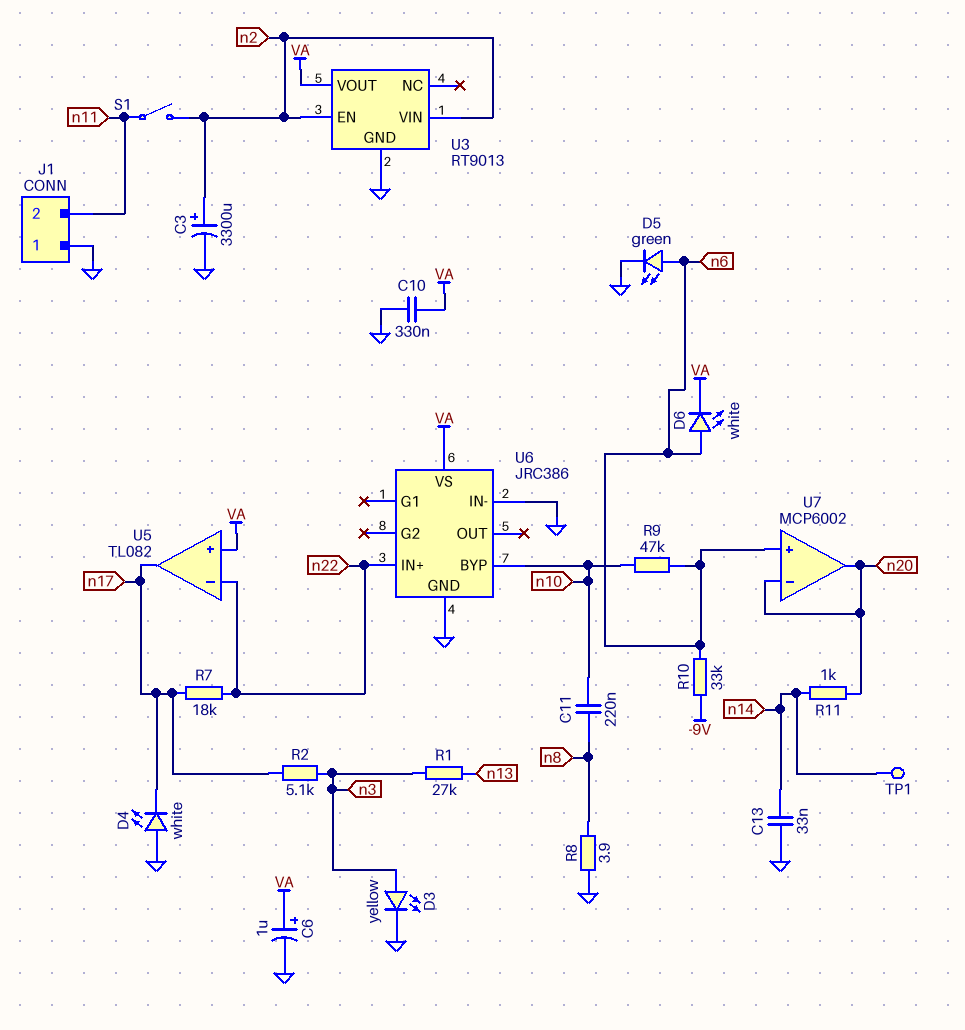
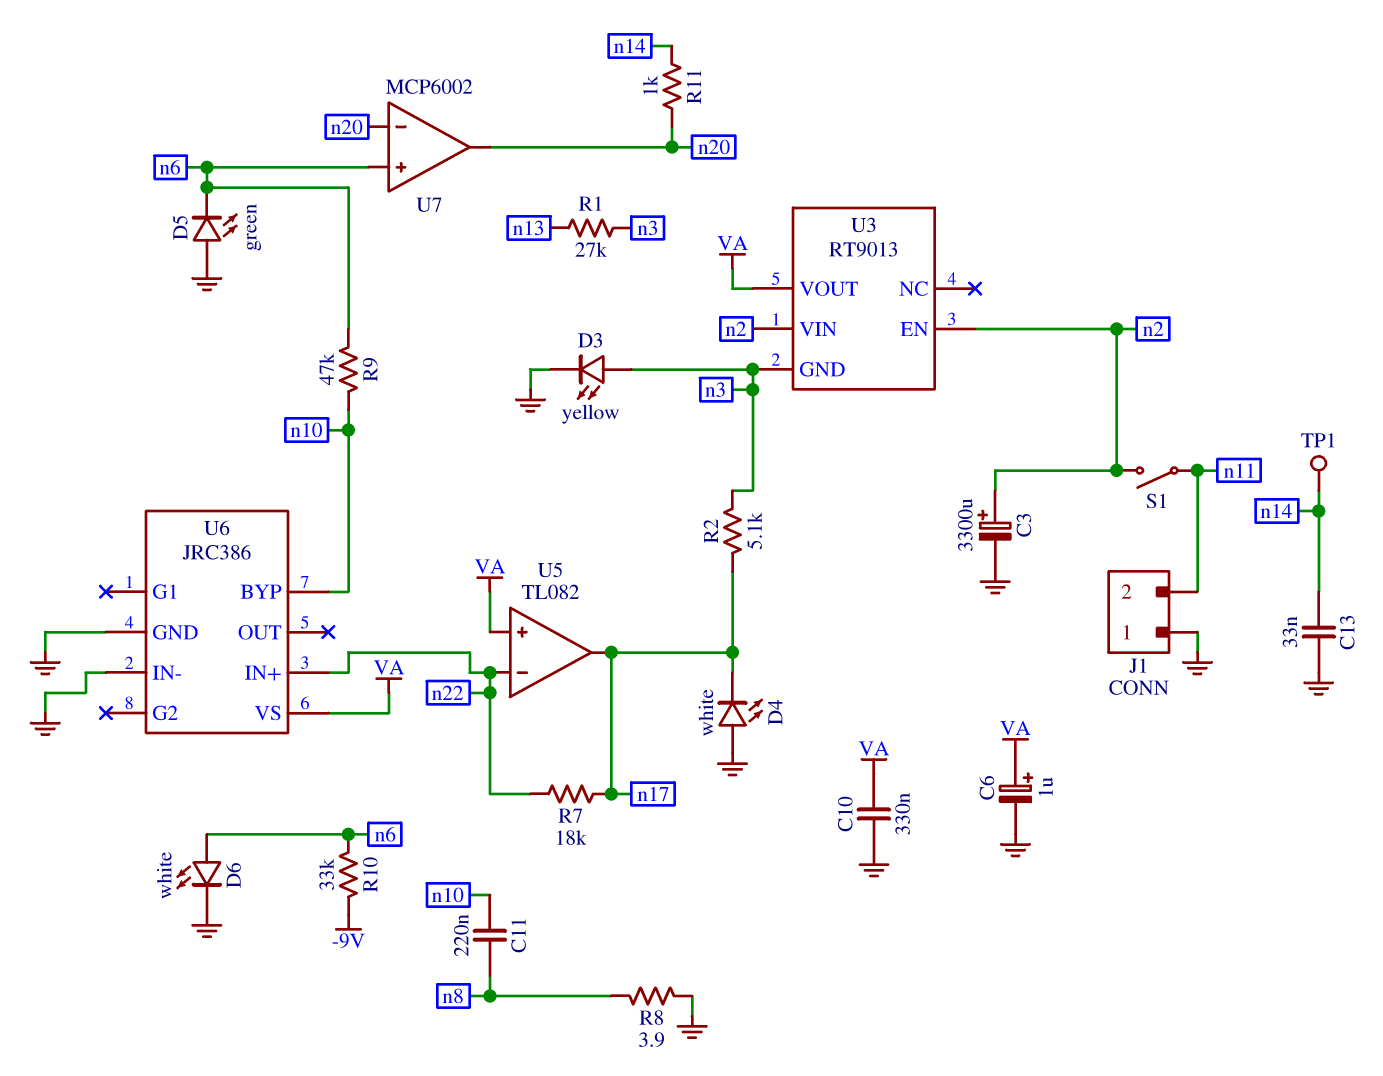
D5: LED green (A n6, K GND) -> LED green (A GND, K n6)
D6: LED white (A n6, K VA) -> LED white (A n6, K GND)
U3 pin GND: GND -> n3

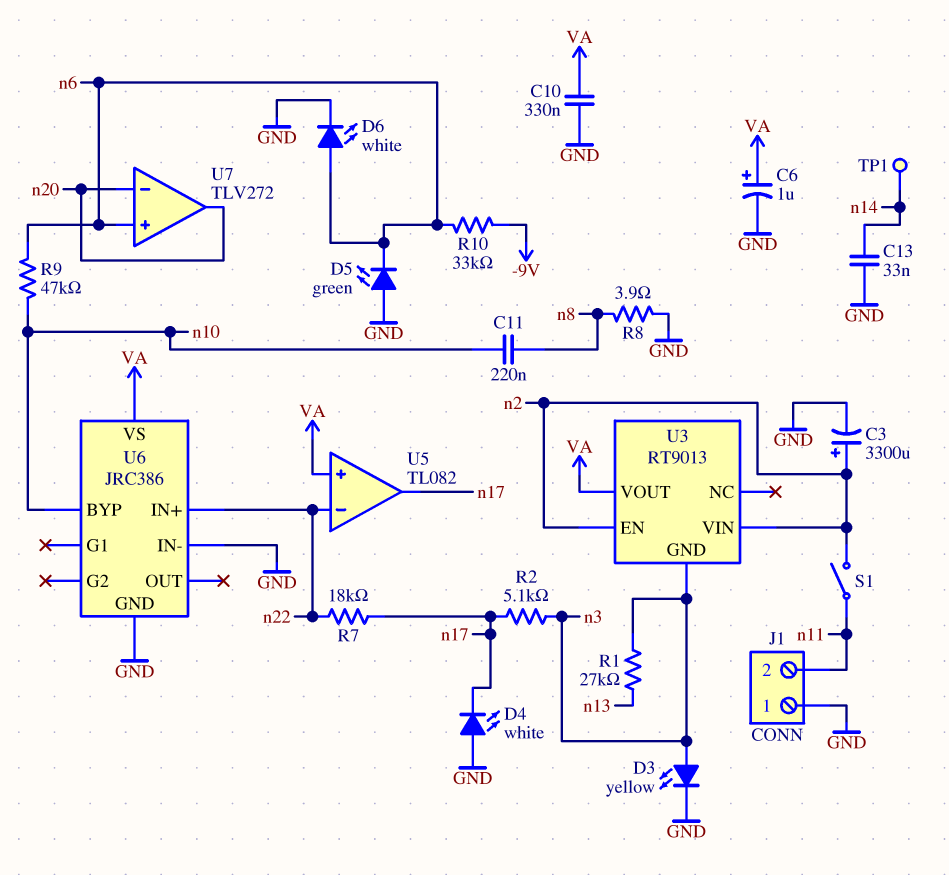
R11: 1k (n14, n20) -> none
U7: MCP6002 -> TLV272

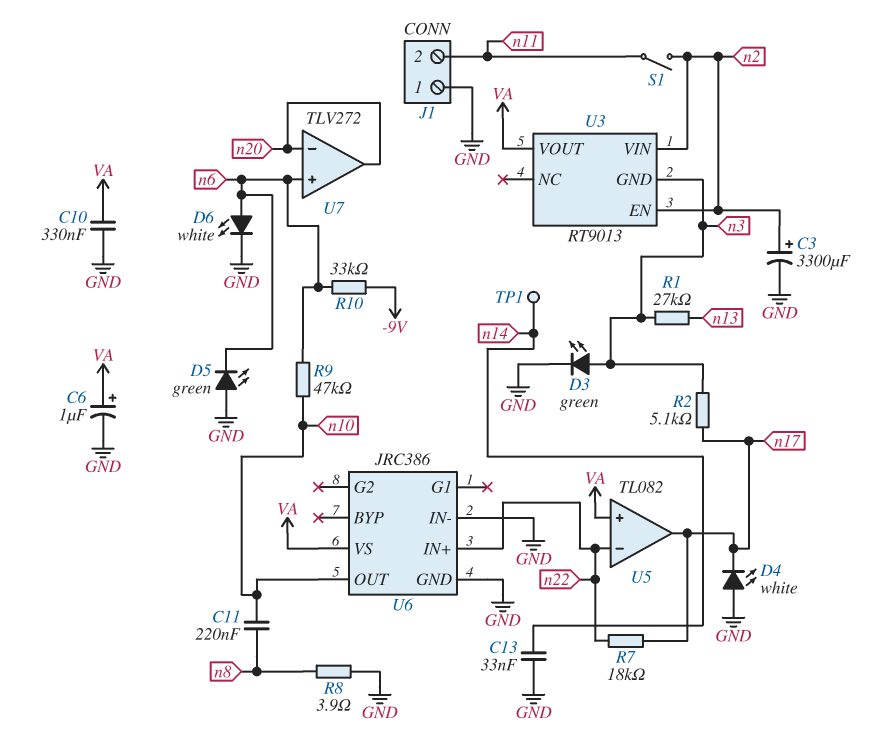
D3: LED yellow (A n3, K GND) -> LED green (A n3, K GND)
U6 pin BYP: n10 -> none
U6 pin OUT: none -> n10

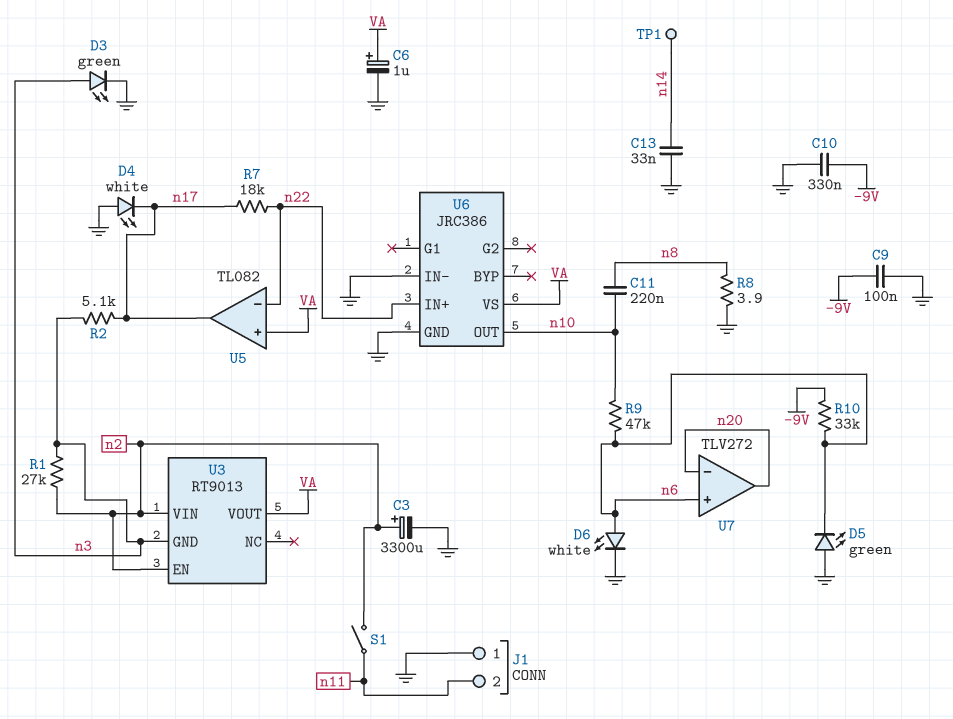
C9: none -> 100nF (-9V, GND)
C10: 330nF (GND, VA) -> 330nF (-9V, GND)
R1: 27k (n3, n13) -> 27k (n2, n3)

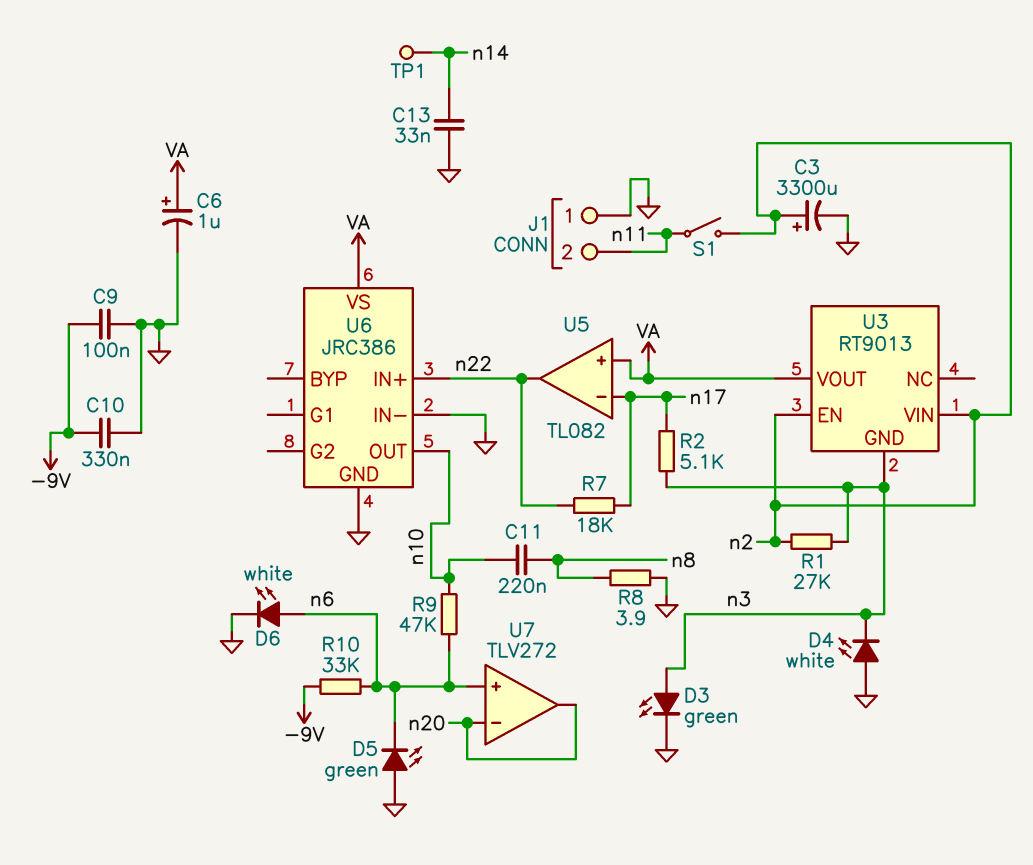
D4: LED white (A GND, K n17) -> LED white (A GND, K n3)
U5 pin in-: n22 -> n17
U5 pin out: n17 -> n22

